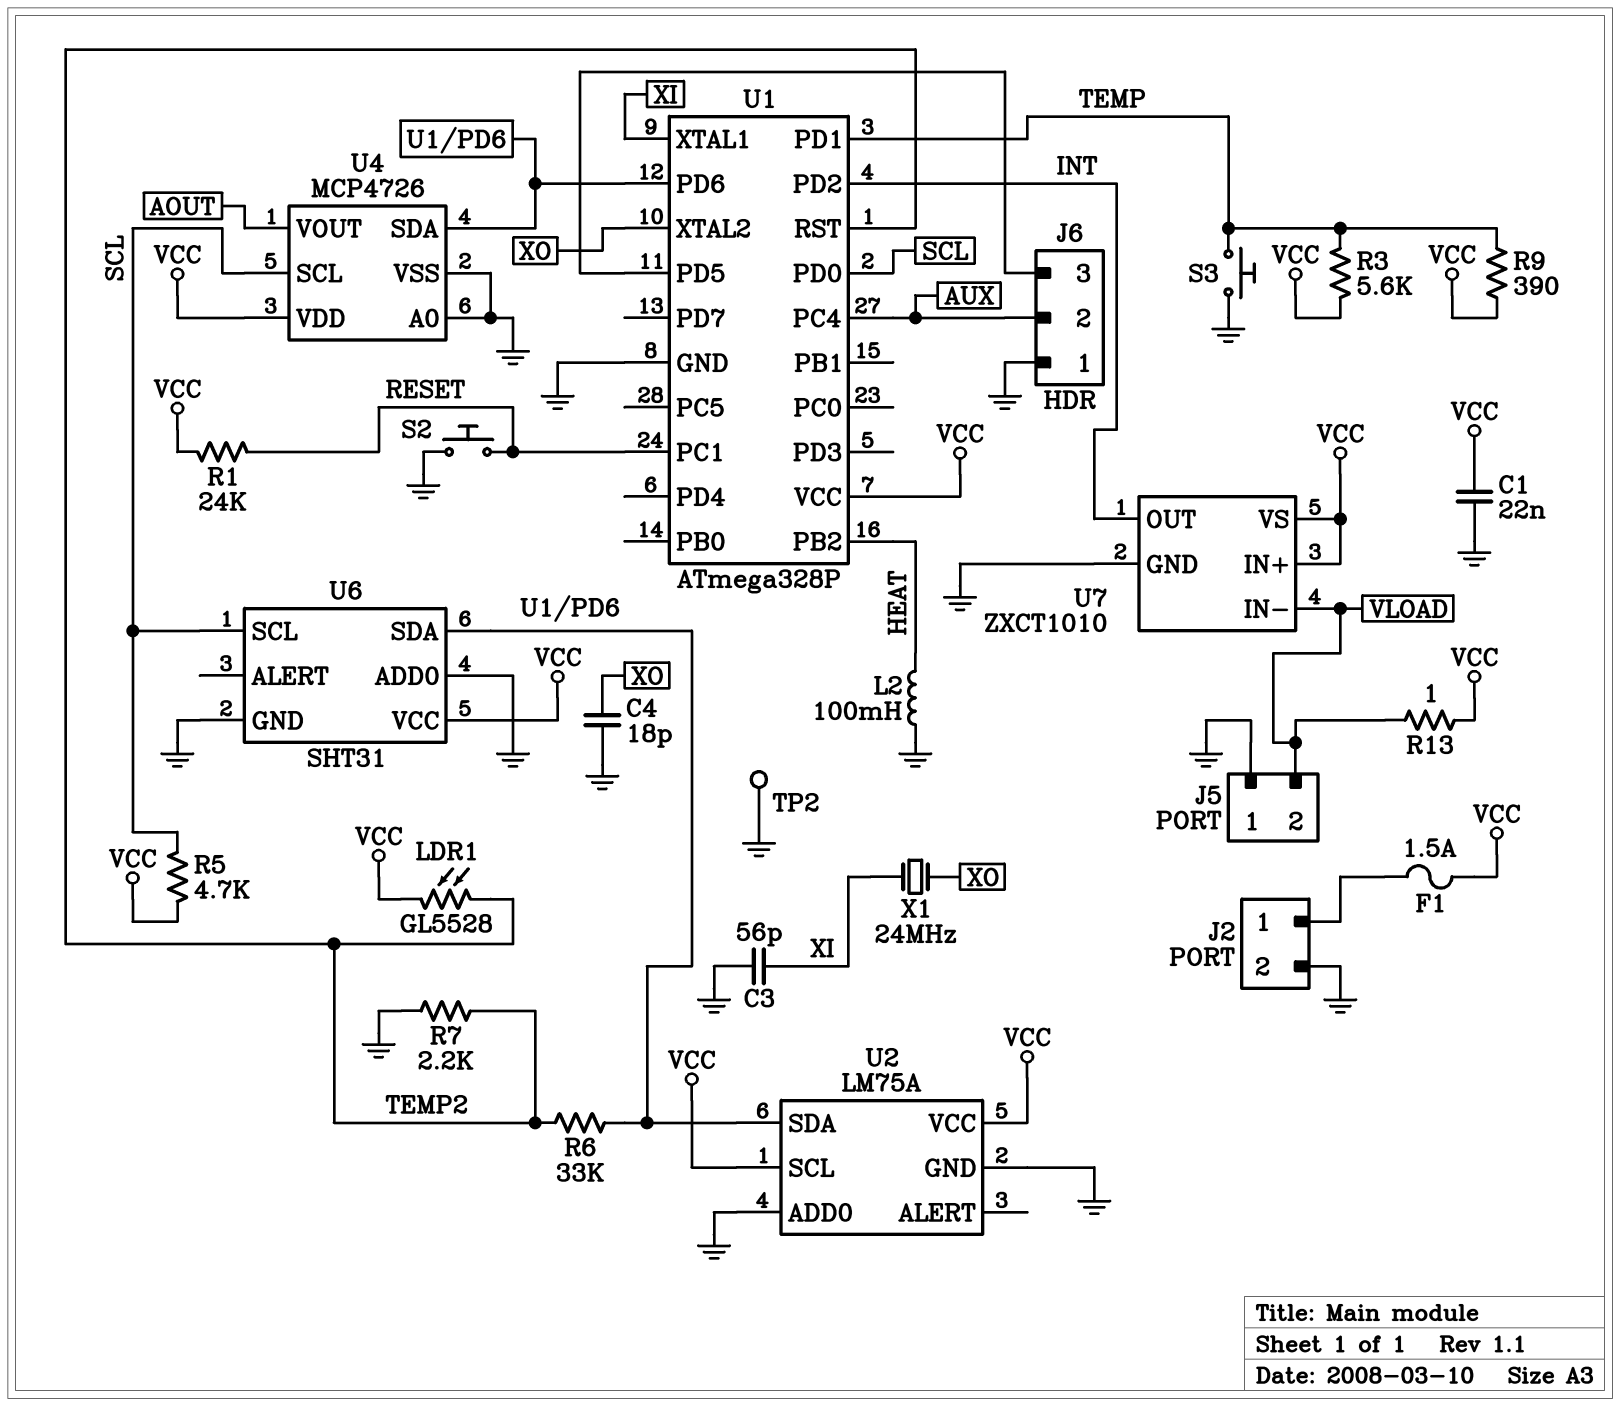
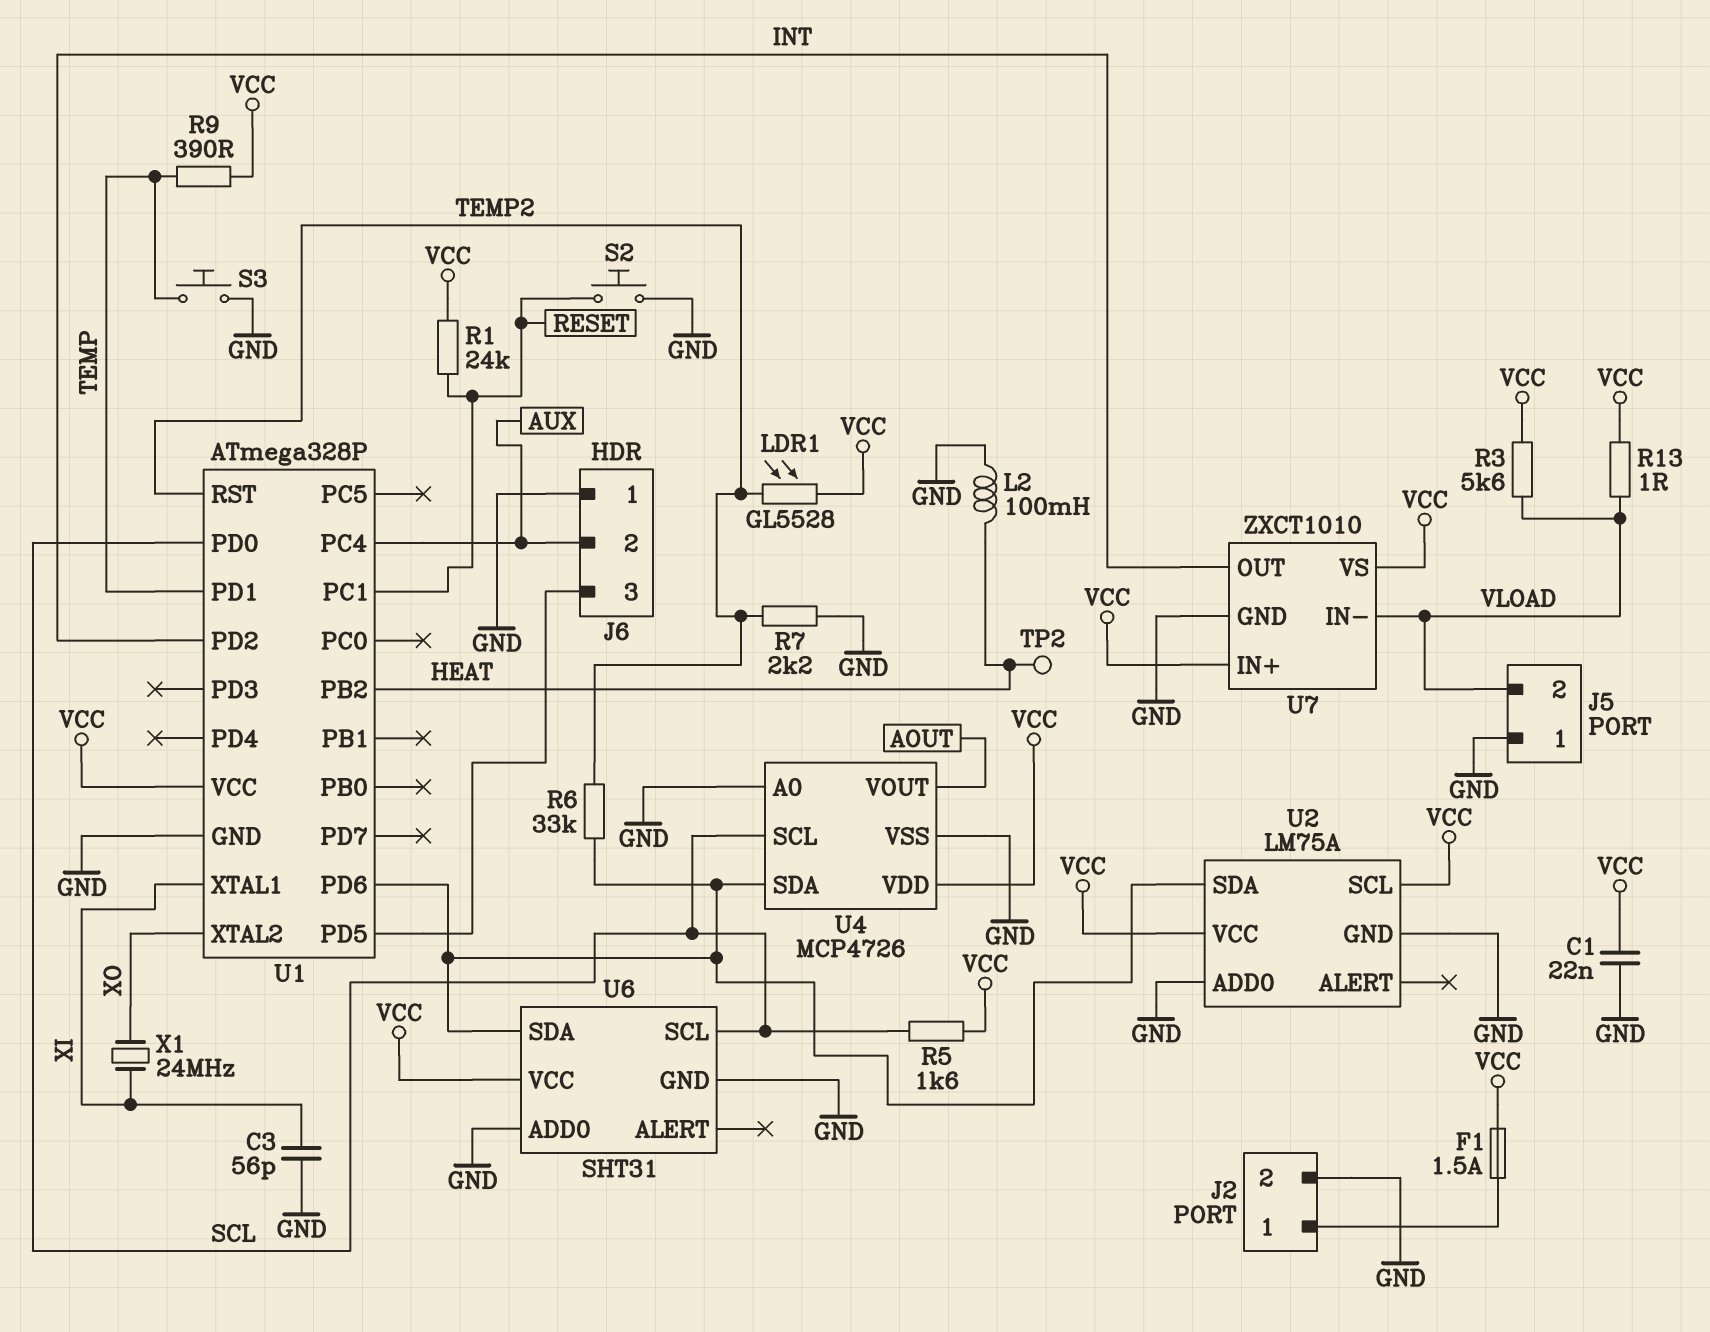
C4: 18pF (GND, XO) -> none
R3: 5.6k (TEMP, VCC) -> 5.6k (VCC, VLOAD)
R5: 4.7k (SCL, VCC) -> 1.6k (SCL, VCC)
TP2: test point (GND) -> test point (HEAT)

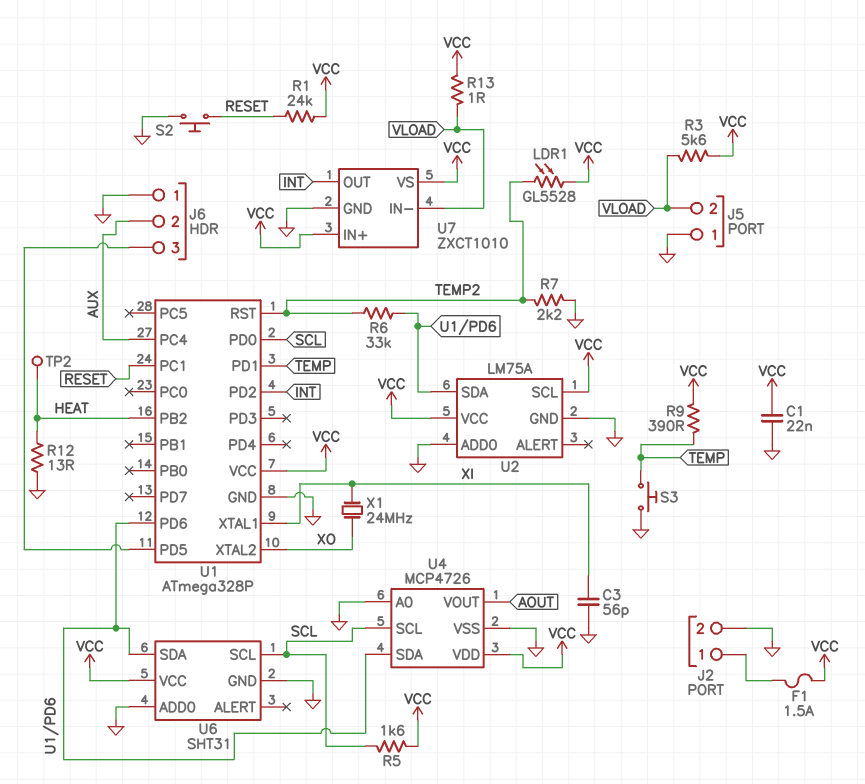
L2: 100mH (GND, HEAT) -> none
R12: none -> 13 (GND, HEAT)

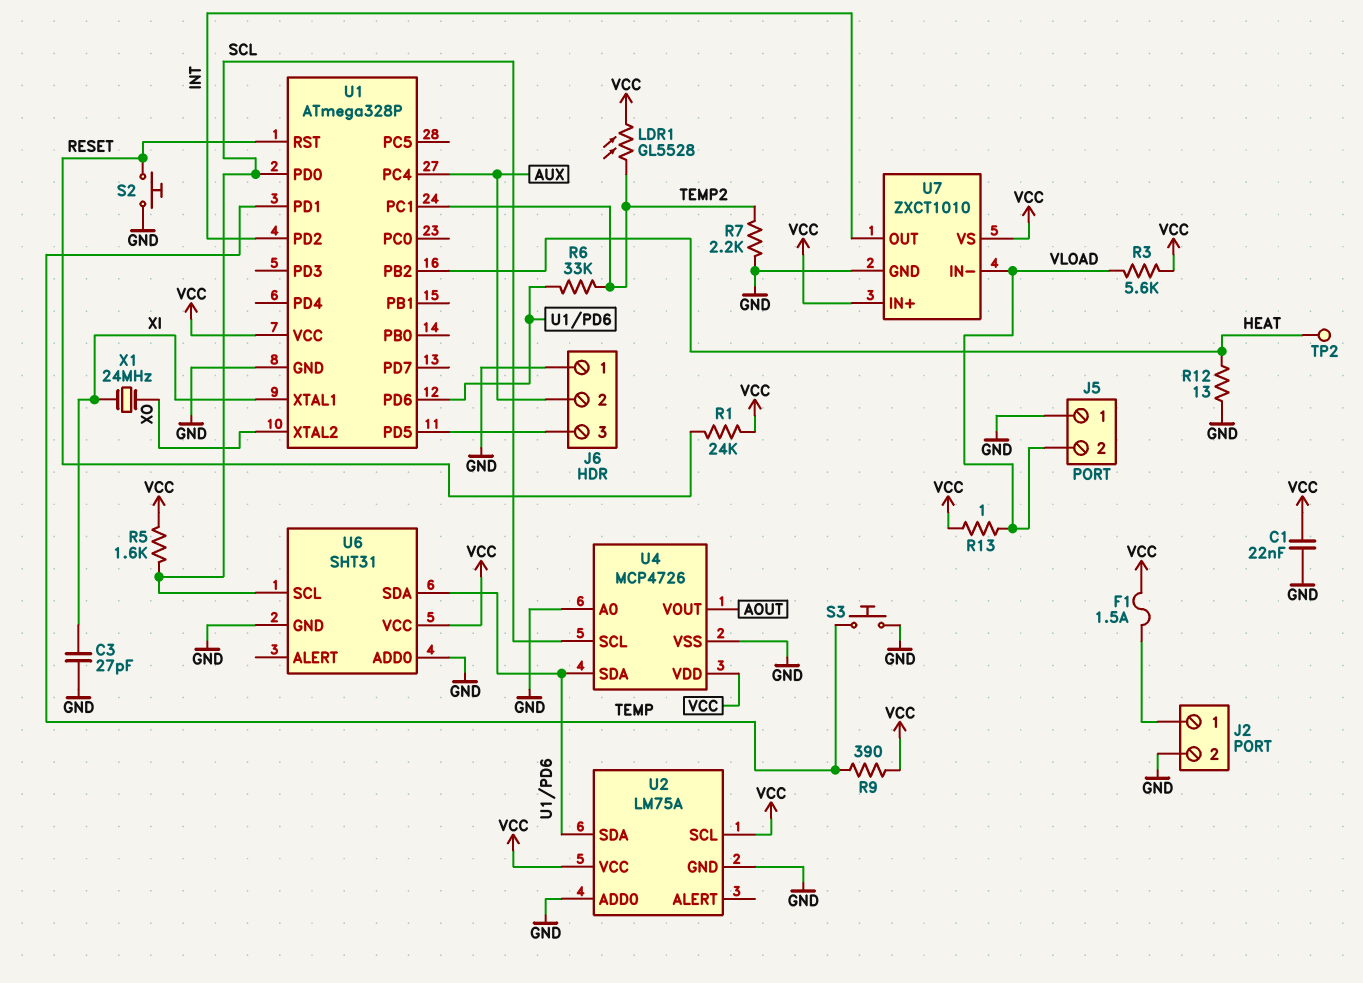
C3: 56pF (GND, XI) -> 27pF (GND, XI)
U1 pin PC1: RESET -> TEMP2
U1 pin RST: TEMP2 -> RESET

